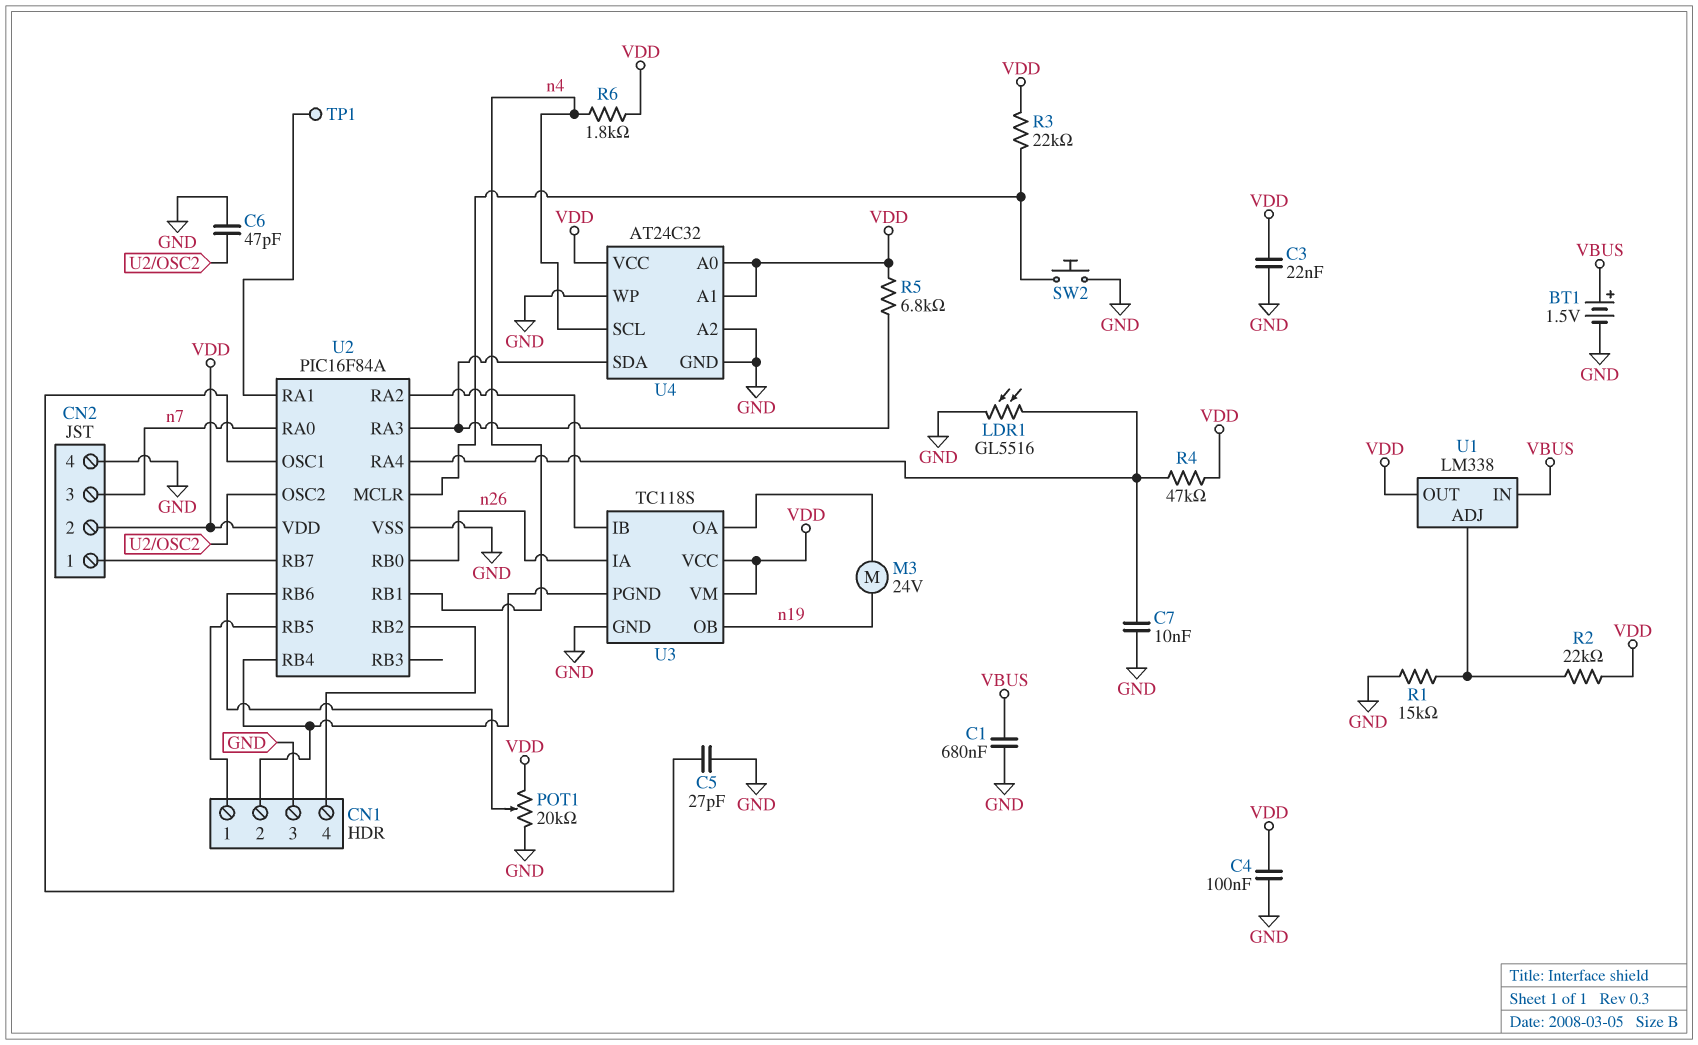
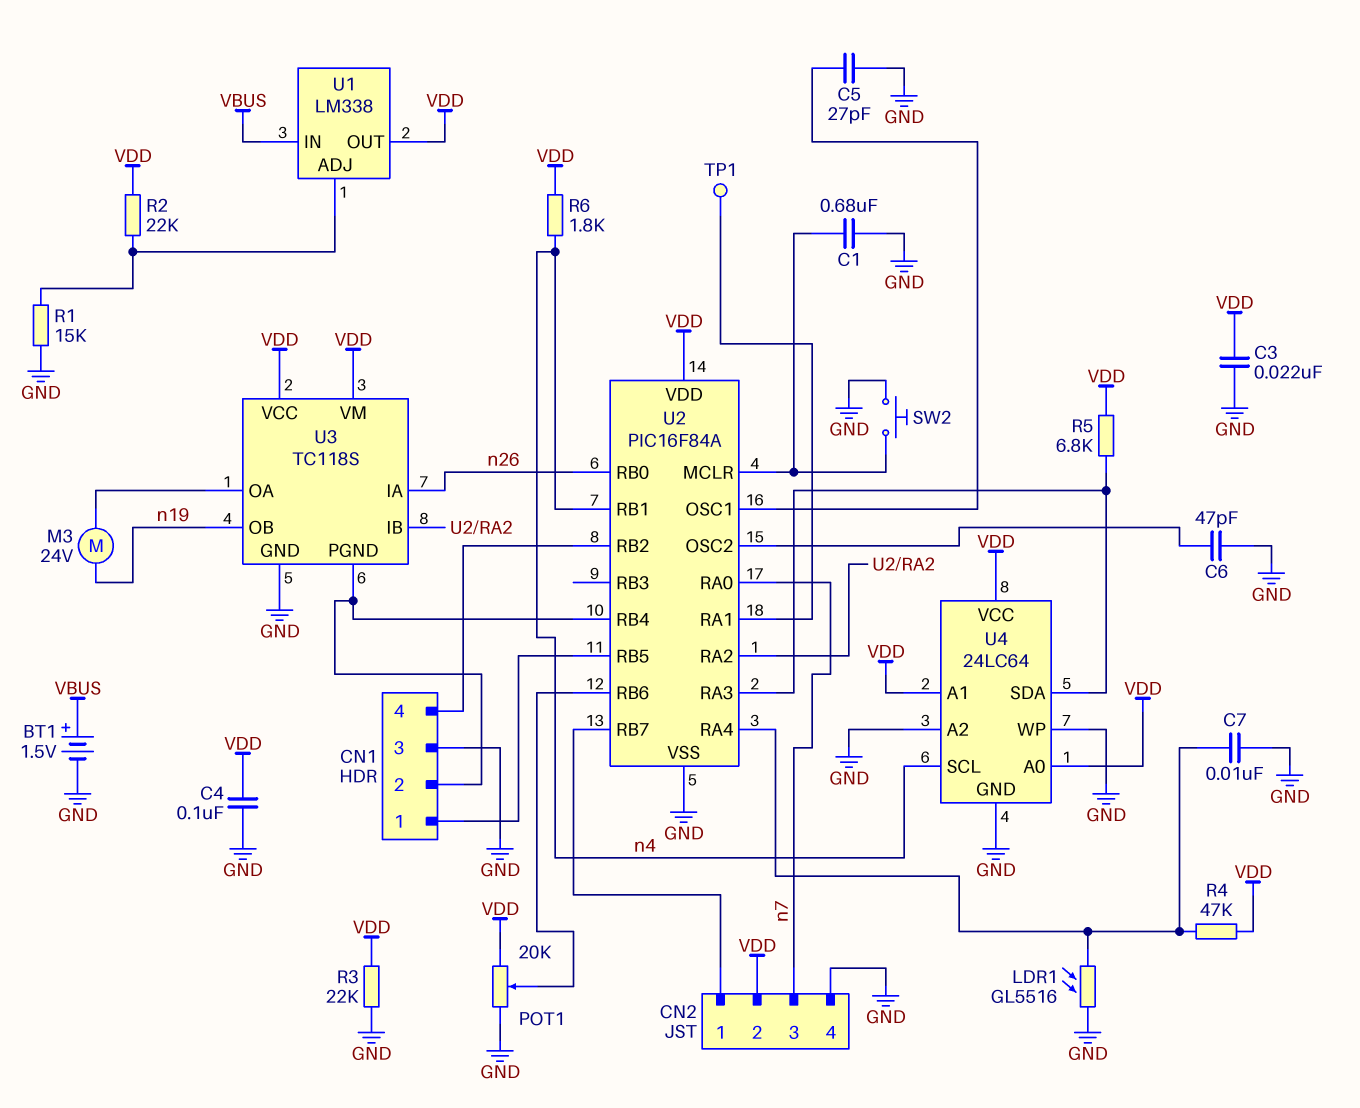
C1: 680nF (GND, VBUS) -> 680nF (GND, U2/MCLR)
R3: 22k (U2/MCLR, VDD) -> 22k (GND, VDD)
U4: AT24C32 -> 24LC64

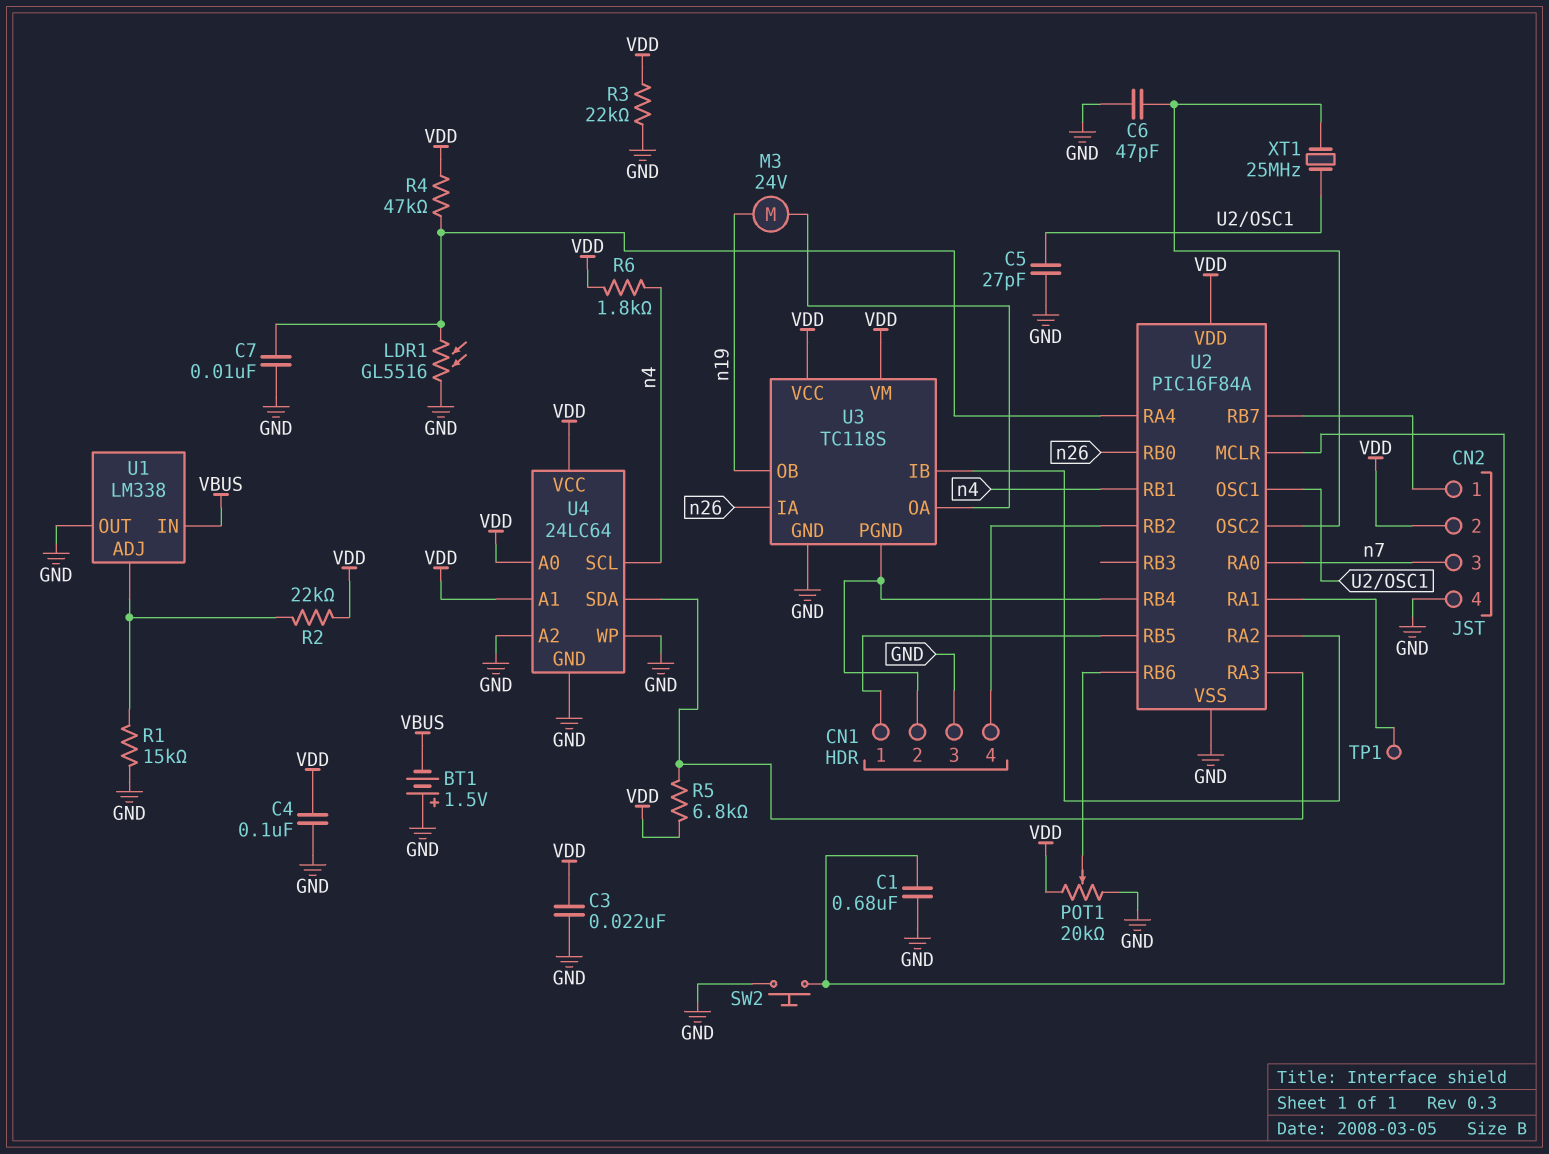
BT1: 1.5V (plus VBUS, minus GND) -> 1.5V (plus GND, minus VBUS)
U1 pin OUT: VDD -> GND
XT1: none -> 25MHz (U2/OSC1, U2/OSC2)

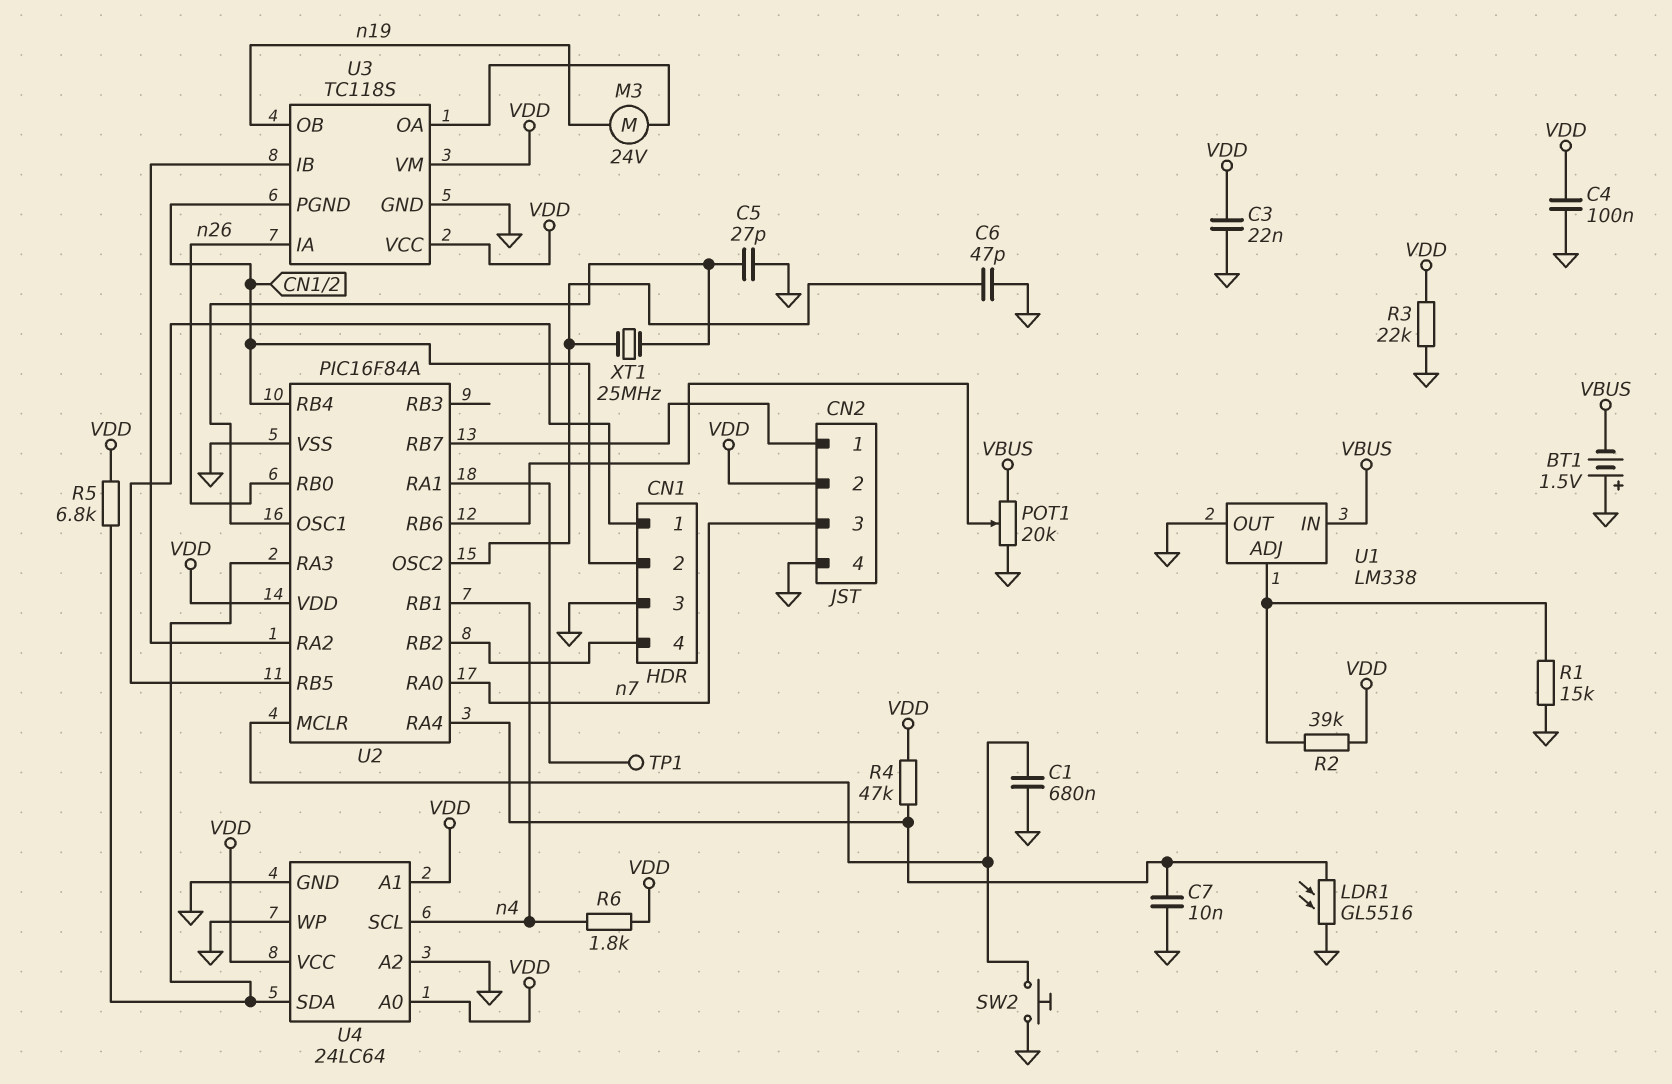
POT1: 20k (GND, VDD, wiper U2/RB6) -> 20k (GND, VBUS, wiper U2/RB6)
R2: 22k (U1/ADJ, VDD) -> 39k (U1/ADJ, VDD)

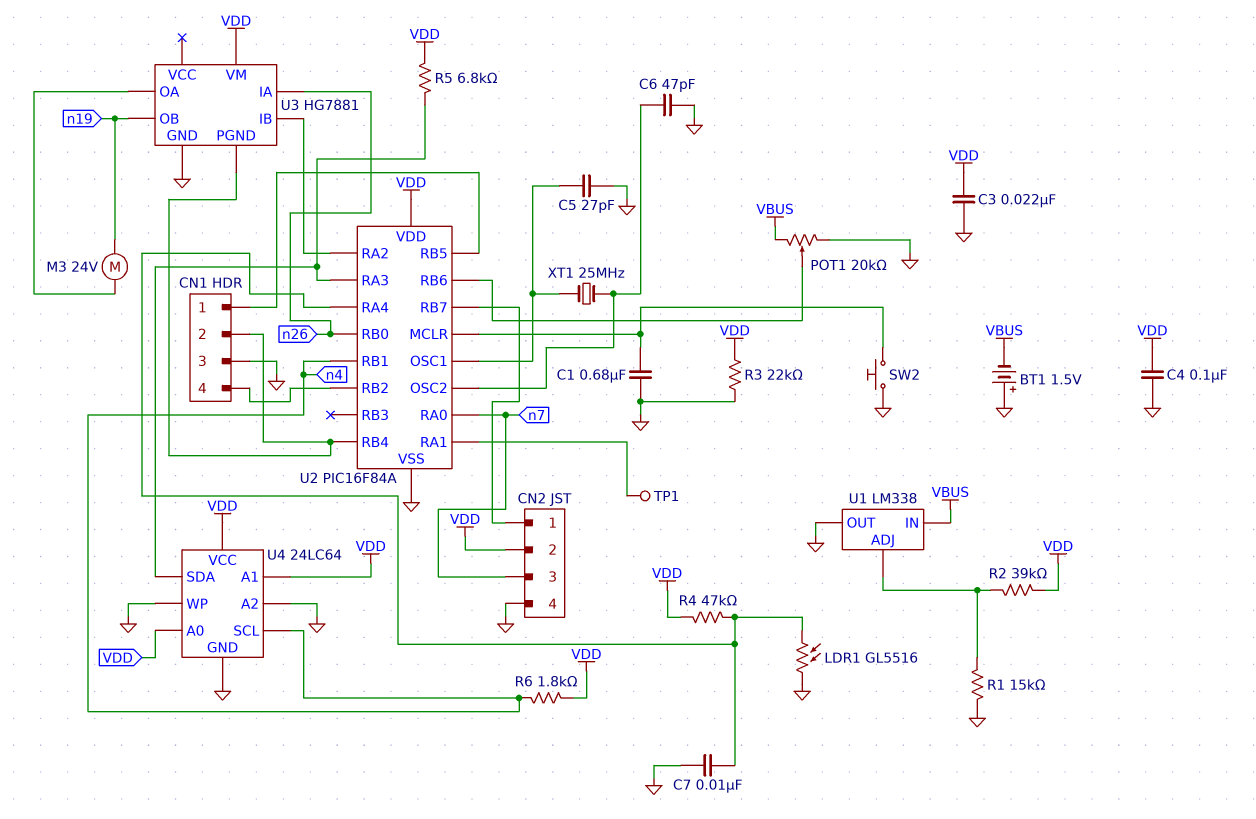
U3: TC118S -> HG7881
U3 pin VCC: VDD -> none

